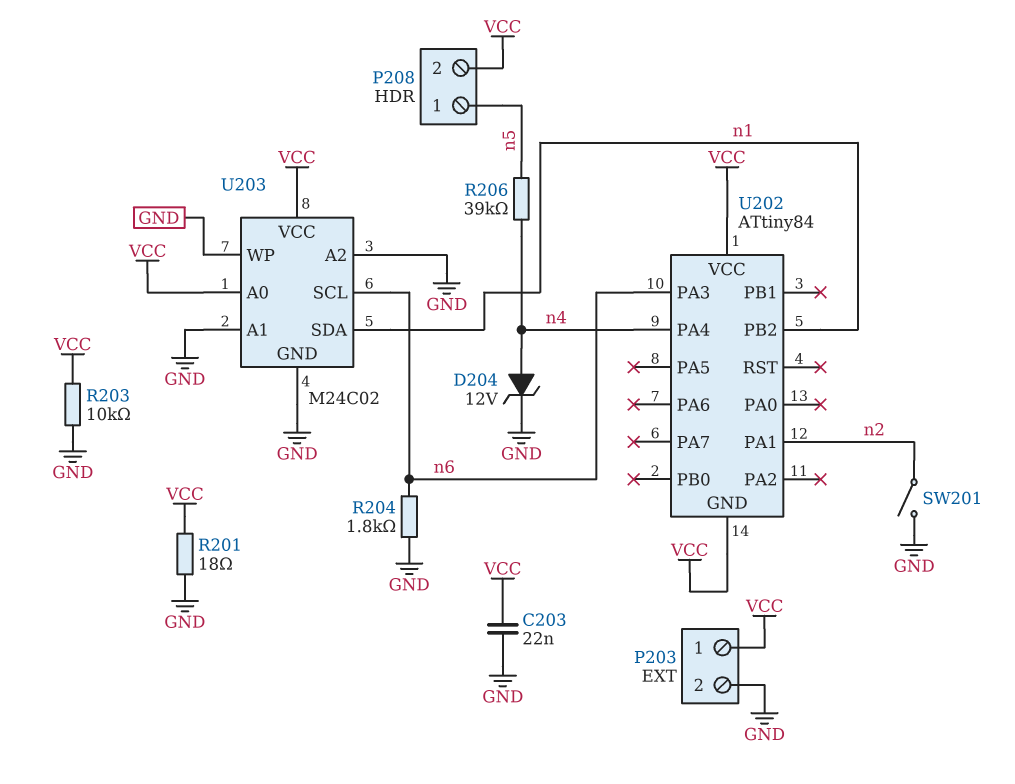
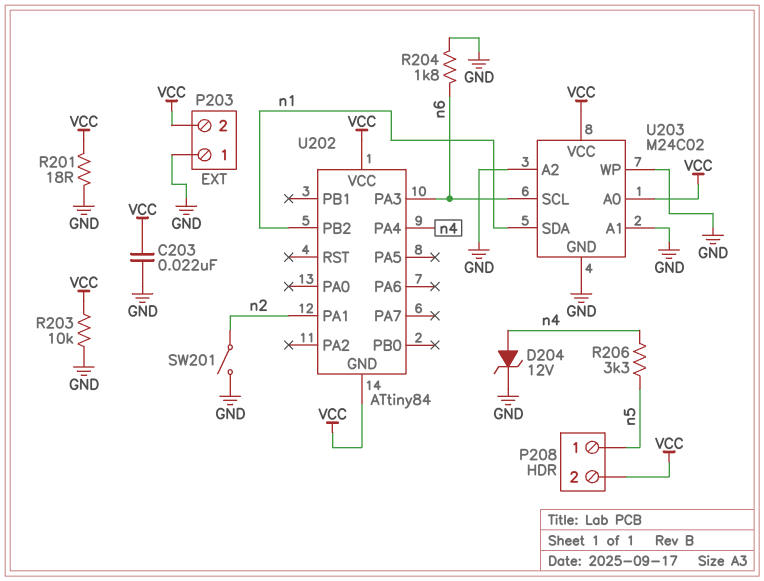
P203 pin 1: VCC -> GND
P203 pin 2: GND -> VCC
R206: 39k (n4, n5) -> 3.3k (n4, n5)

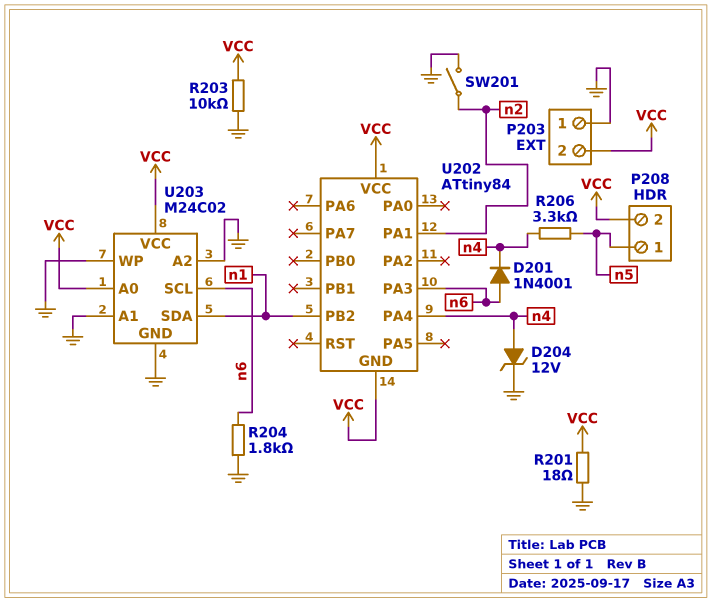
C203: 22nF (GND, VCC) -> none
D201: none -> diode 1N4001 (A n6, K n4)

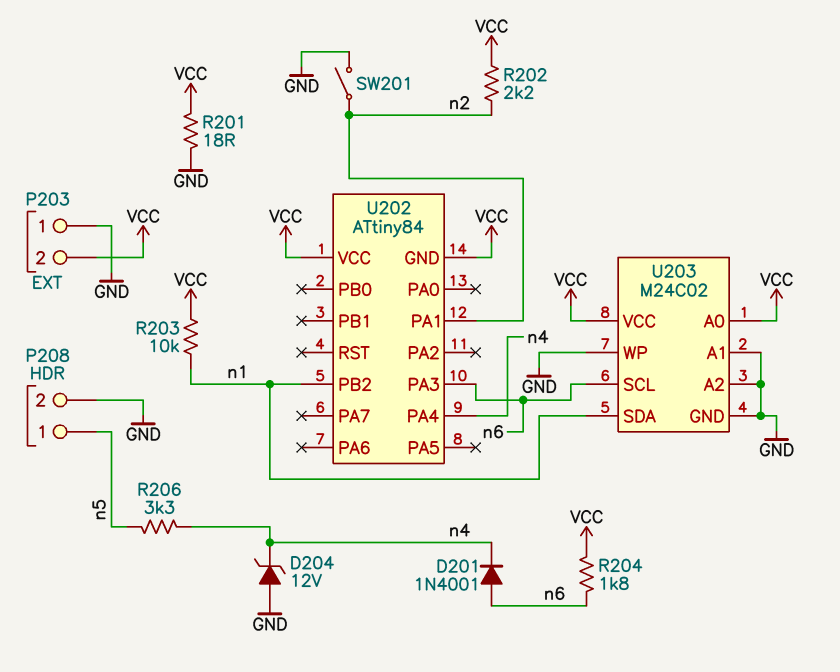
D204: zener 12V (A n4, K GND) -> zener 12V (A GND, K n4)
P208 pin 2: VCC -> GND
R202: none -> 2.2k (VCC, n2)
R203: 10k (GND, VCC) -> 10k (VCC, n1)
R204: 1.8k (GND, n6) -> 1.8k (VCC, n6)

